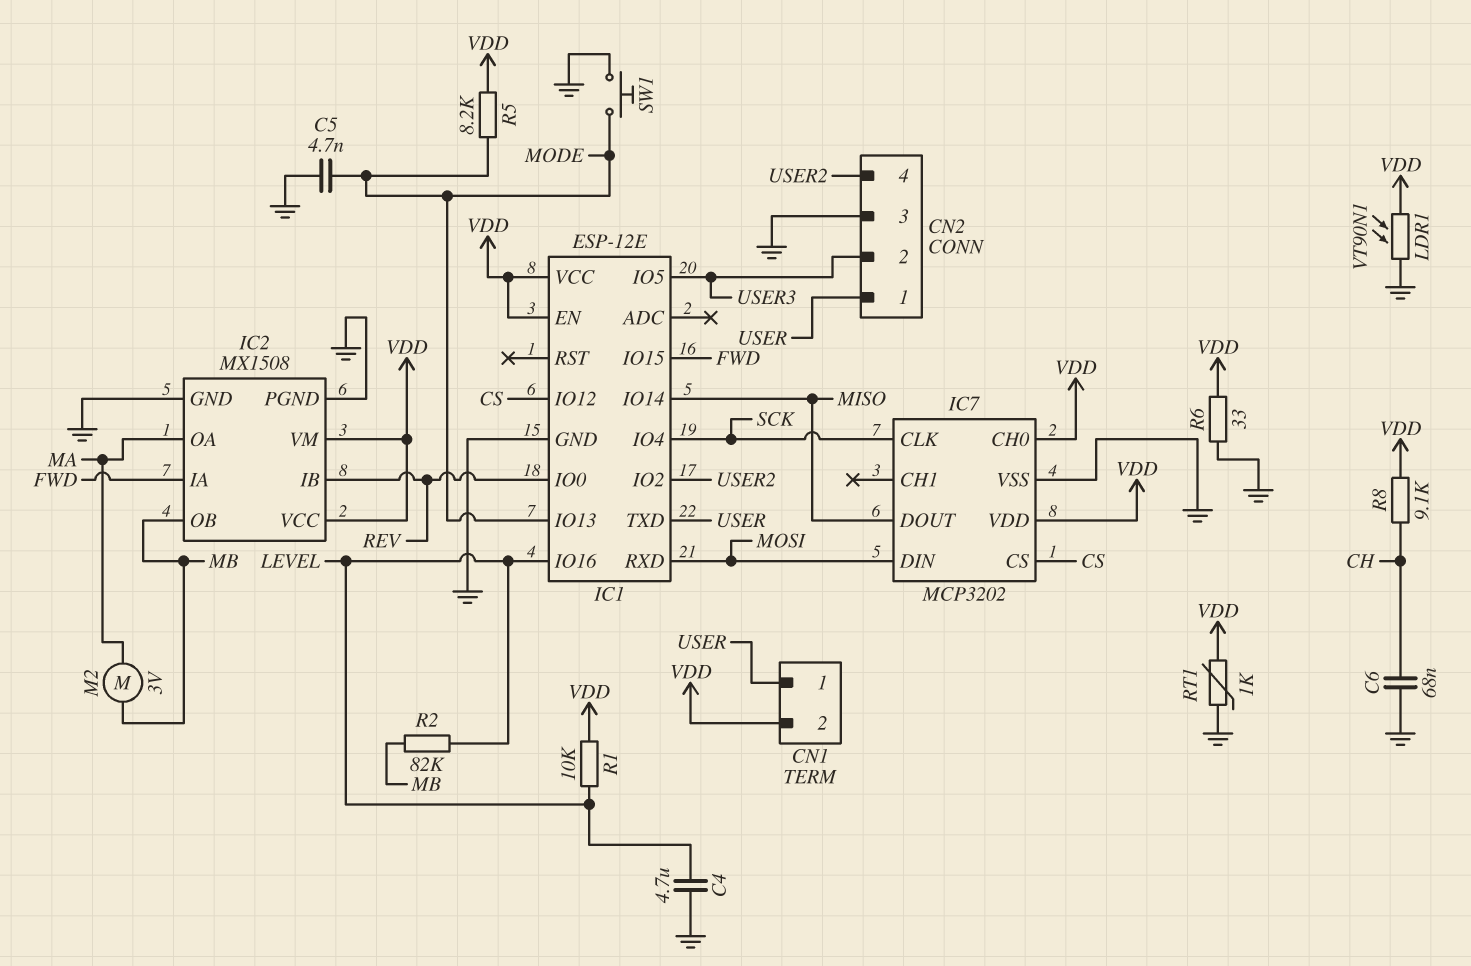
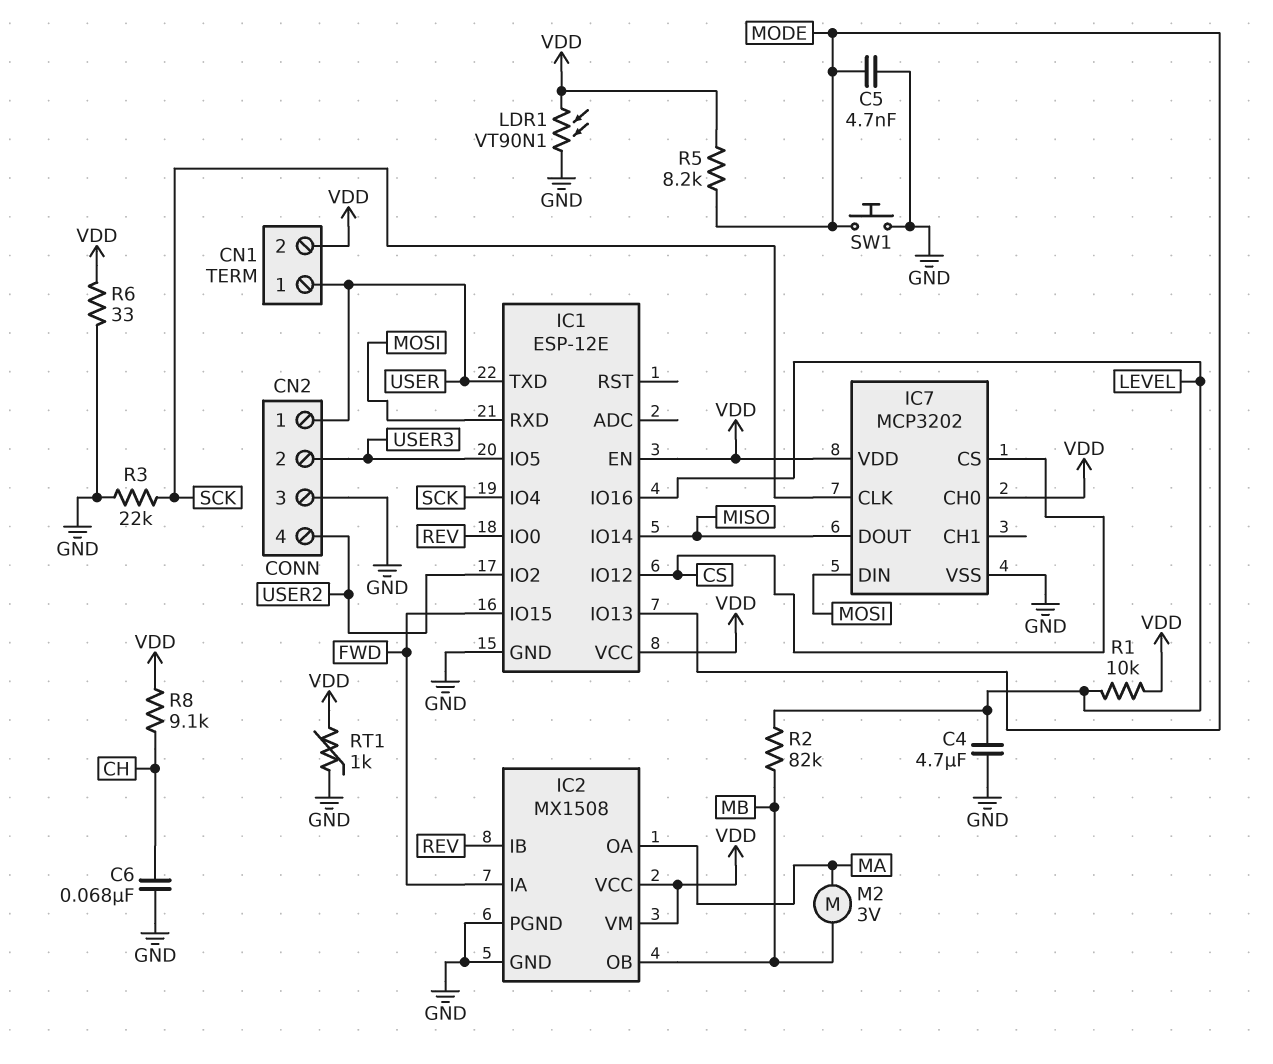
R3: none -> 22k (GND, SCK)

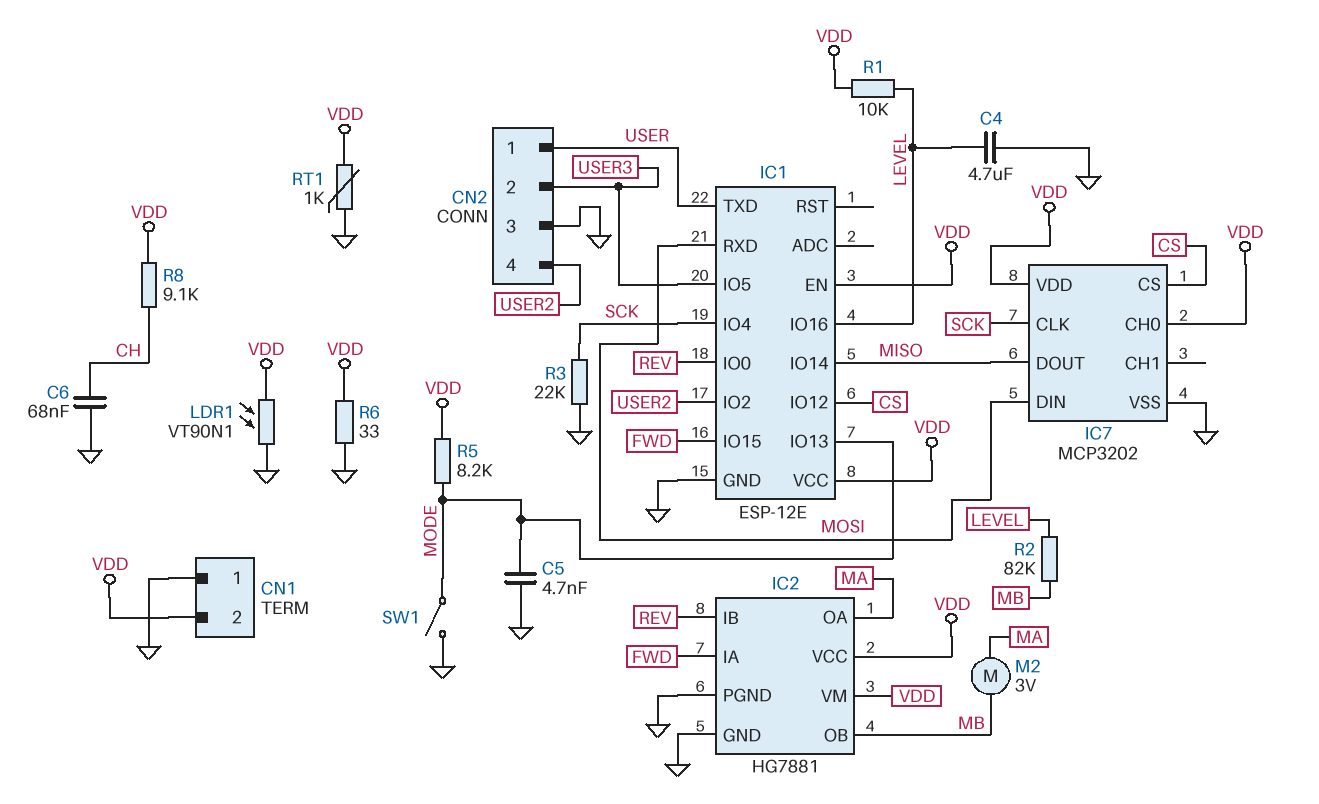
CN1 pin 1: USER -> GND
IC2: MX1508 -> HG7881
SW1: button (GND, MODE) -> switch (GND, MODE)

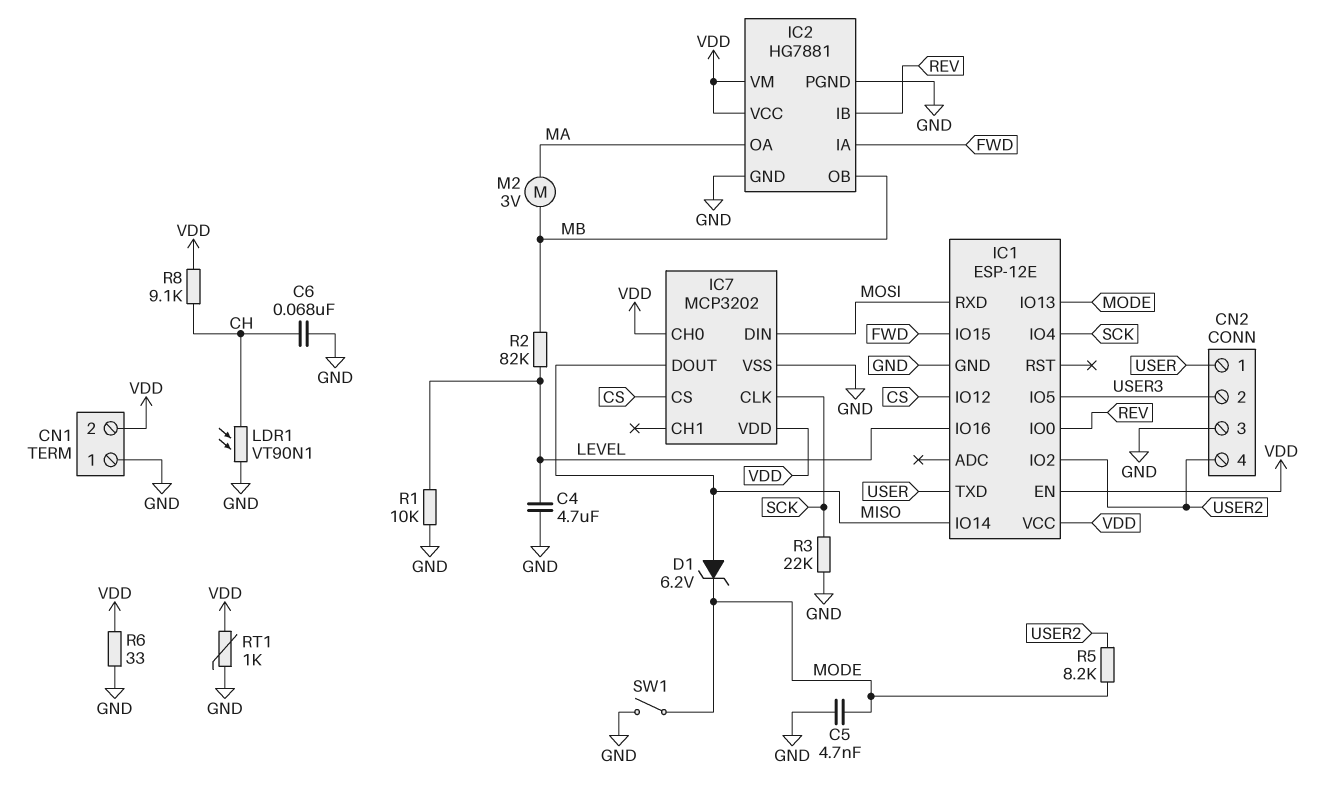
D1: none -> zener 6.2V (A MISO, K MODE)
LDR1: VT90N1 (GND, VDD) -> VT90N1 (CH, GND)
R1: 10k (LEVEL, VDD) -> 10k (GND, LEVEL)
R5: 8.2k (MODE, VDD) -> 8.2k (MODE, USER2)

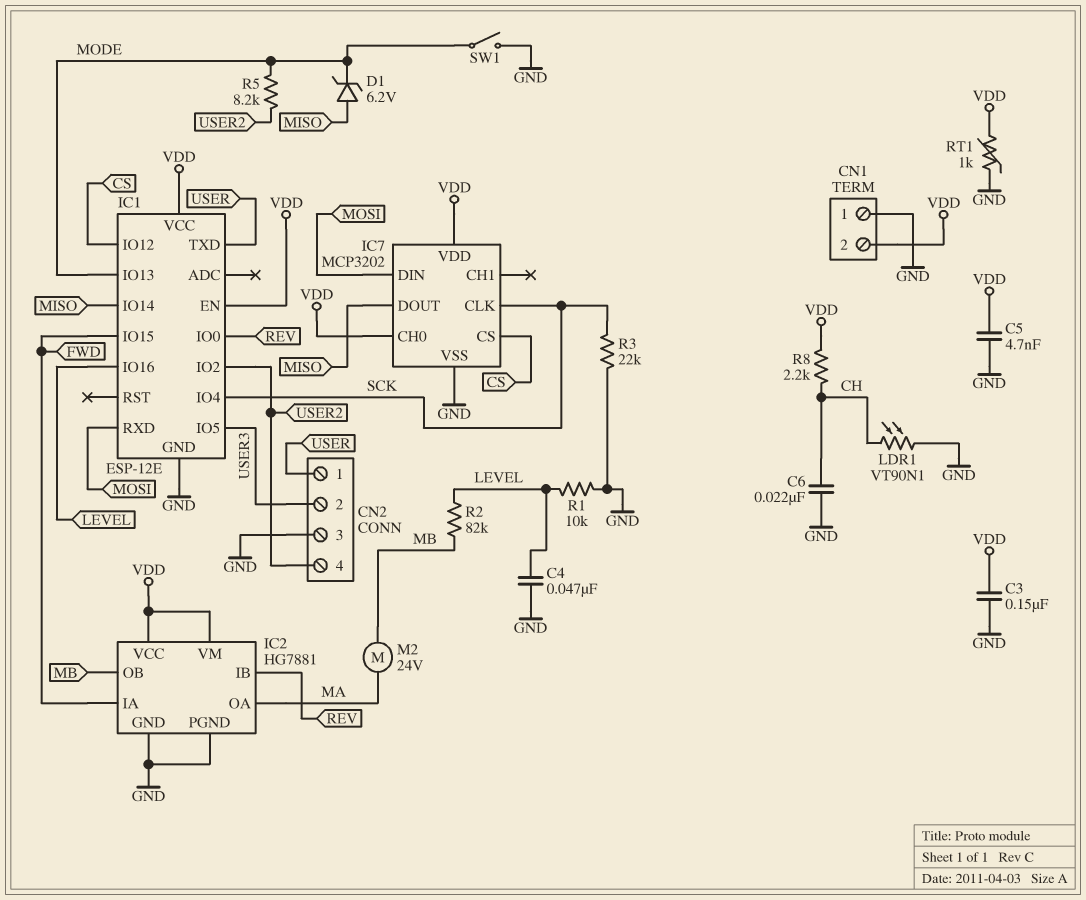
C3: none -> 150nF (GND, VDD)
C4: 4.7uF (GND, LEVEL) -> 47nF (GND, LEVEL)
C5: 4.7nF (GND, MODE) -> 4.7nF (GND, VDD)
C6: 68nF (CH, GND) -> 22nF (CH, GND)
M2: motor 3V (MA, MB) -> motor 24V (MA, MB)
R6: 33 (GND, VDD) -> none
R8: 9.1k (CH, VDD) -> 2.2k (CH, VDD)

